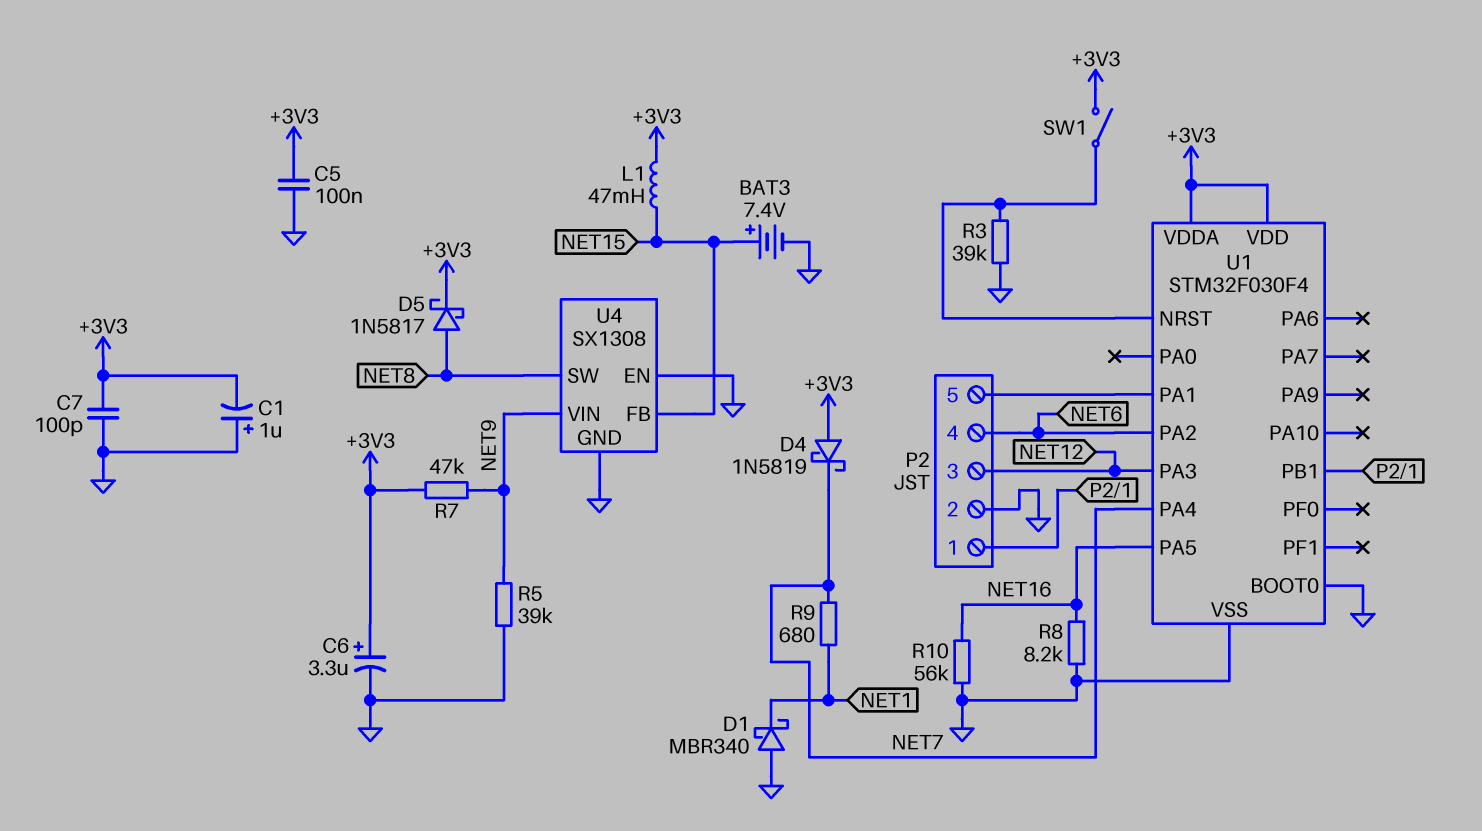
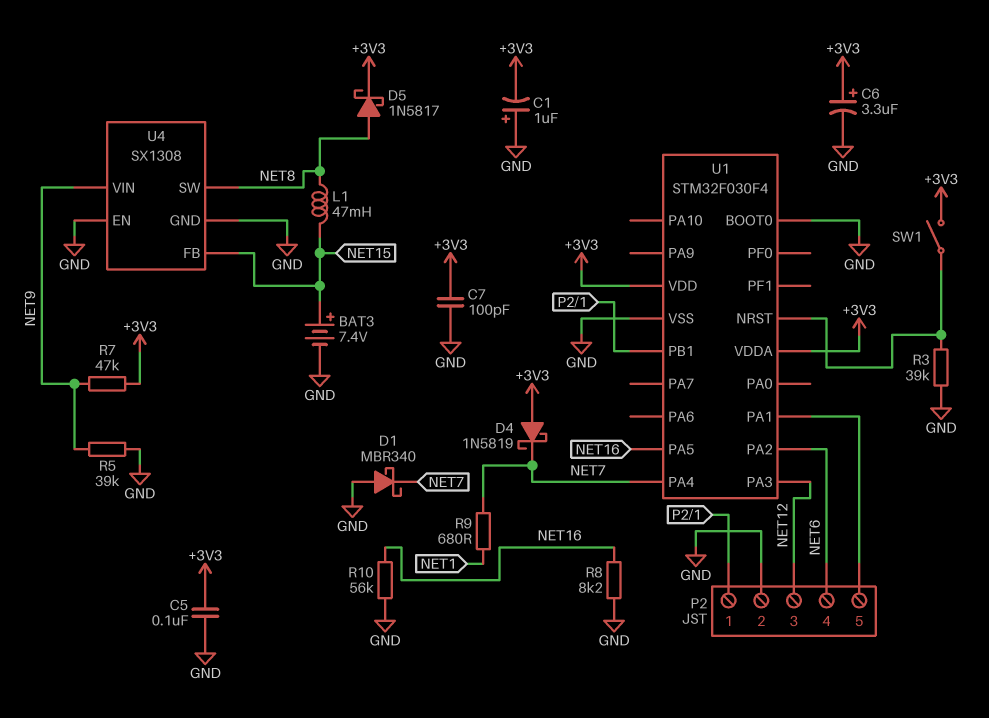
D1: schottky MBR340 (A GND, K NET1) -> schottky MBR340 (A GND, K NET7)
L1: 47mH (+3V3, NET15) -> 47mH (NET8, NET15)

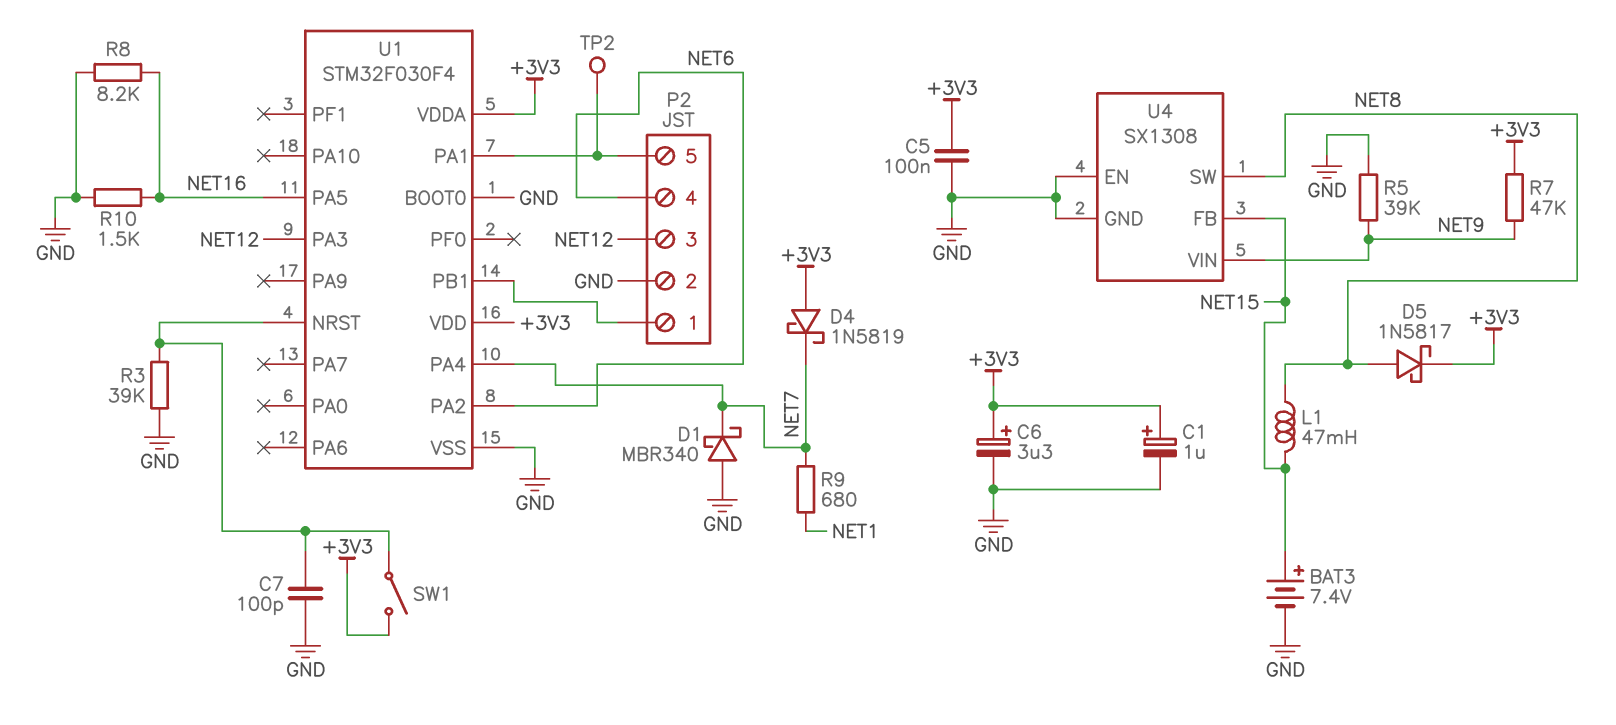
C1: 1uF (plus GND, minus +3V3) -> 1uF (plus +3V3, minus GND)
C7: 100pF (+3V3, GND) -> 100pF (GND, U1/NRST)
R10: 56k (GND, NET16) -> 1.5k (GND, NET16)
TP2: none -> test point (P2/5)

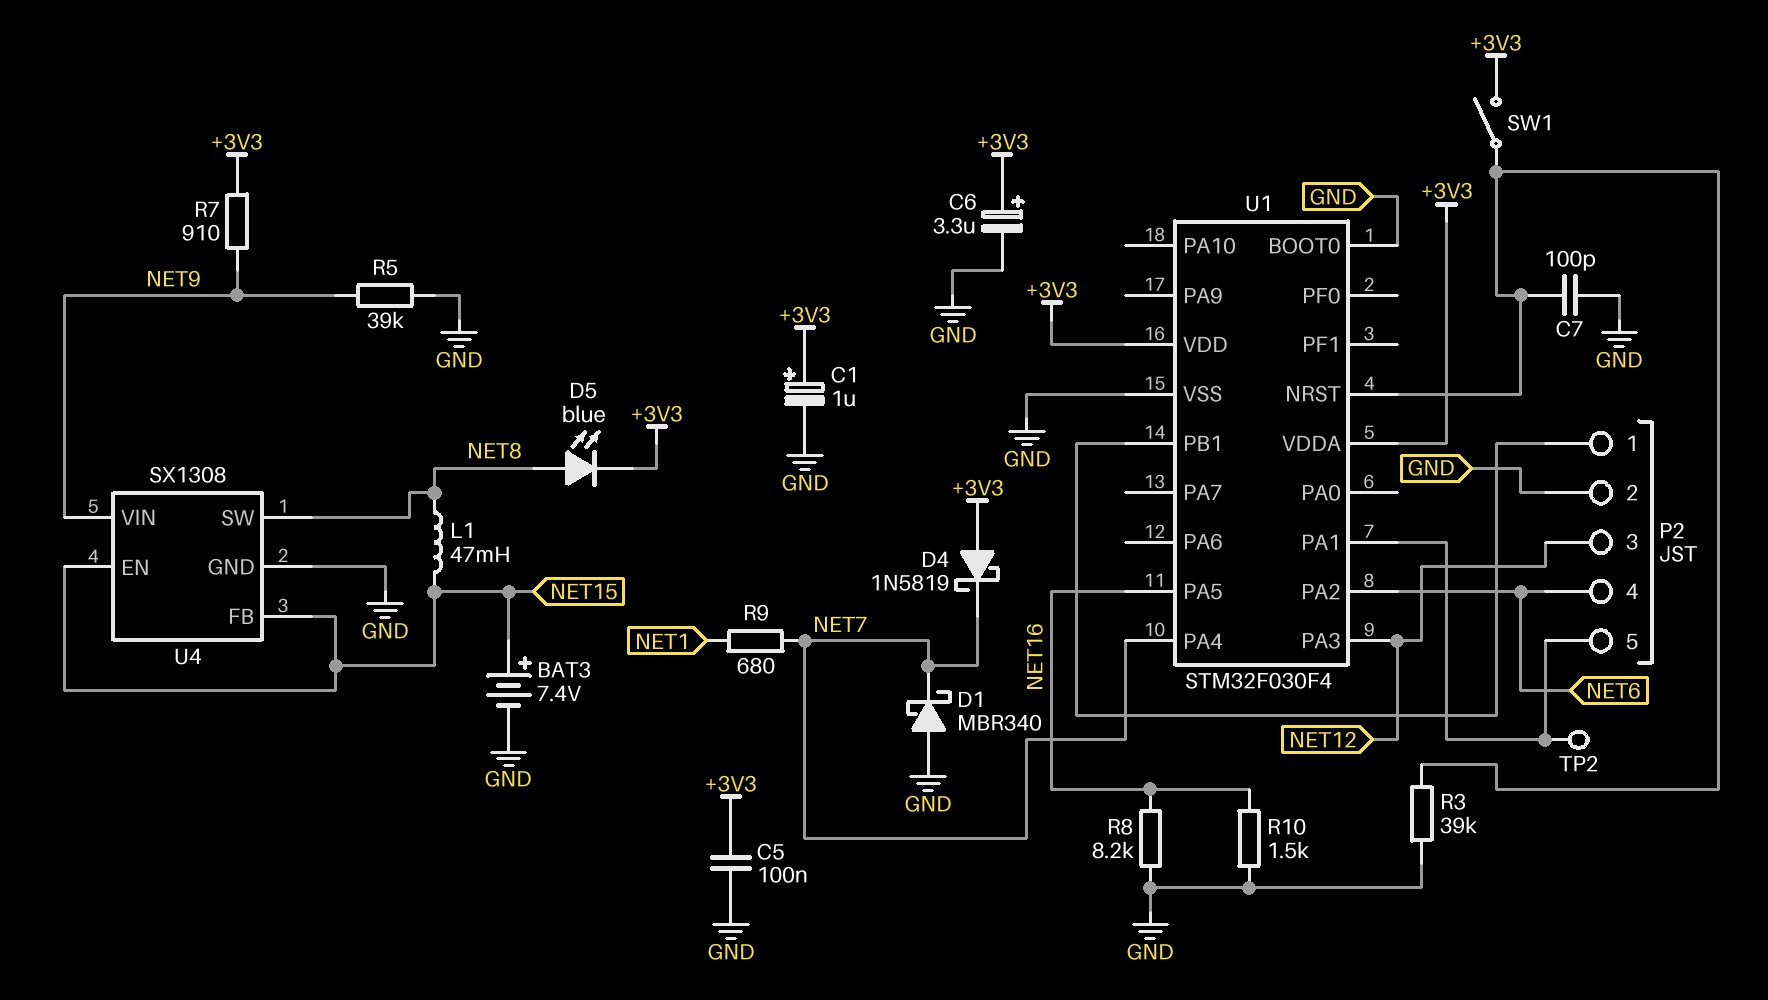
D5: schottky 1N5817 (A NET8, K +3V3) -> LED blue (A NET8, K +3V3)
R7: 47k (+3V3, NET9) -> 910 (+3V3, NET9)
U4 pin EN: GND -> NET15

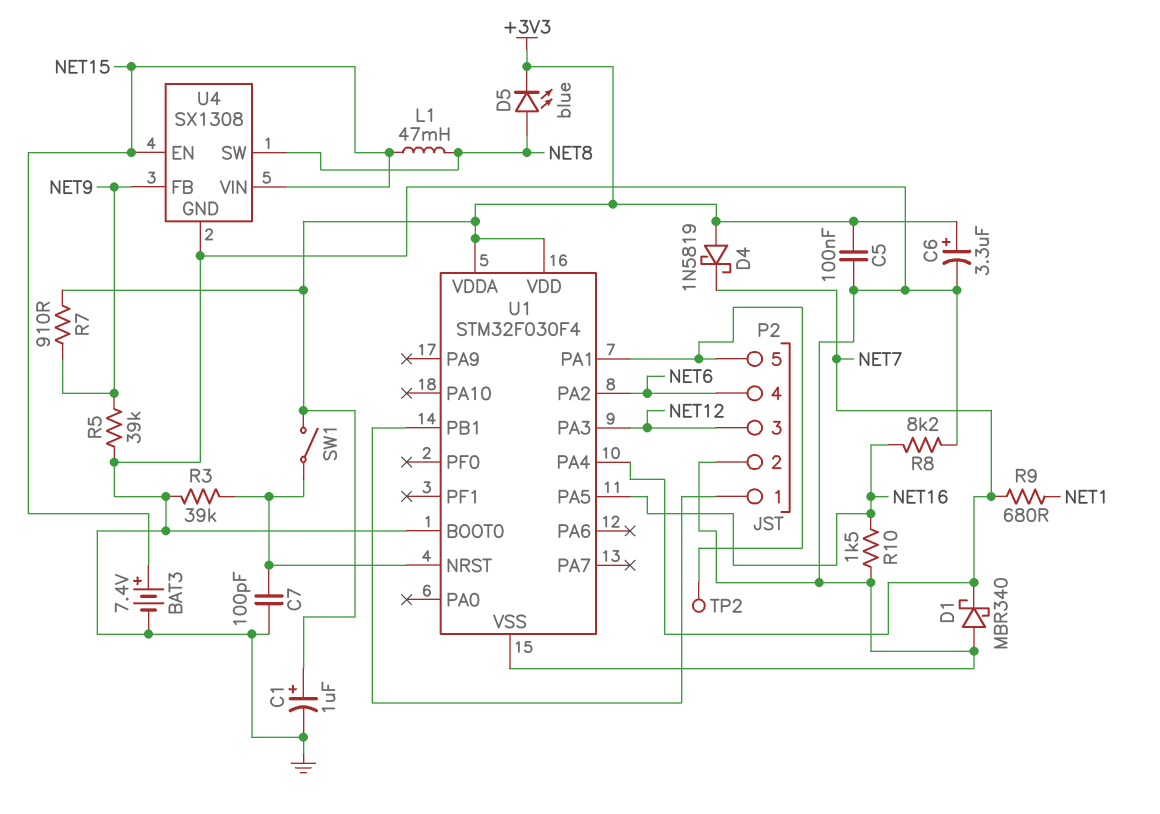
U4 pin FB: NET15 -> NET9
U4 pin VIN: NET9 -> NET15

